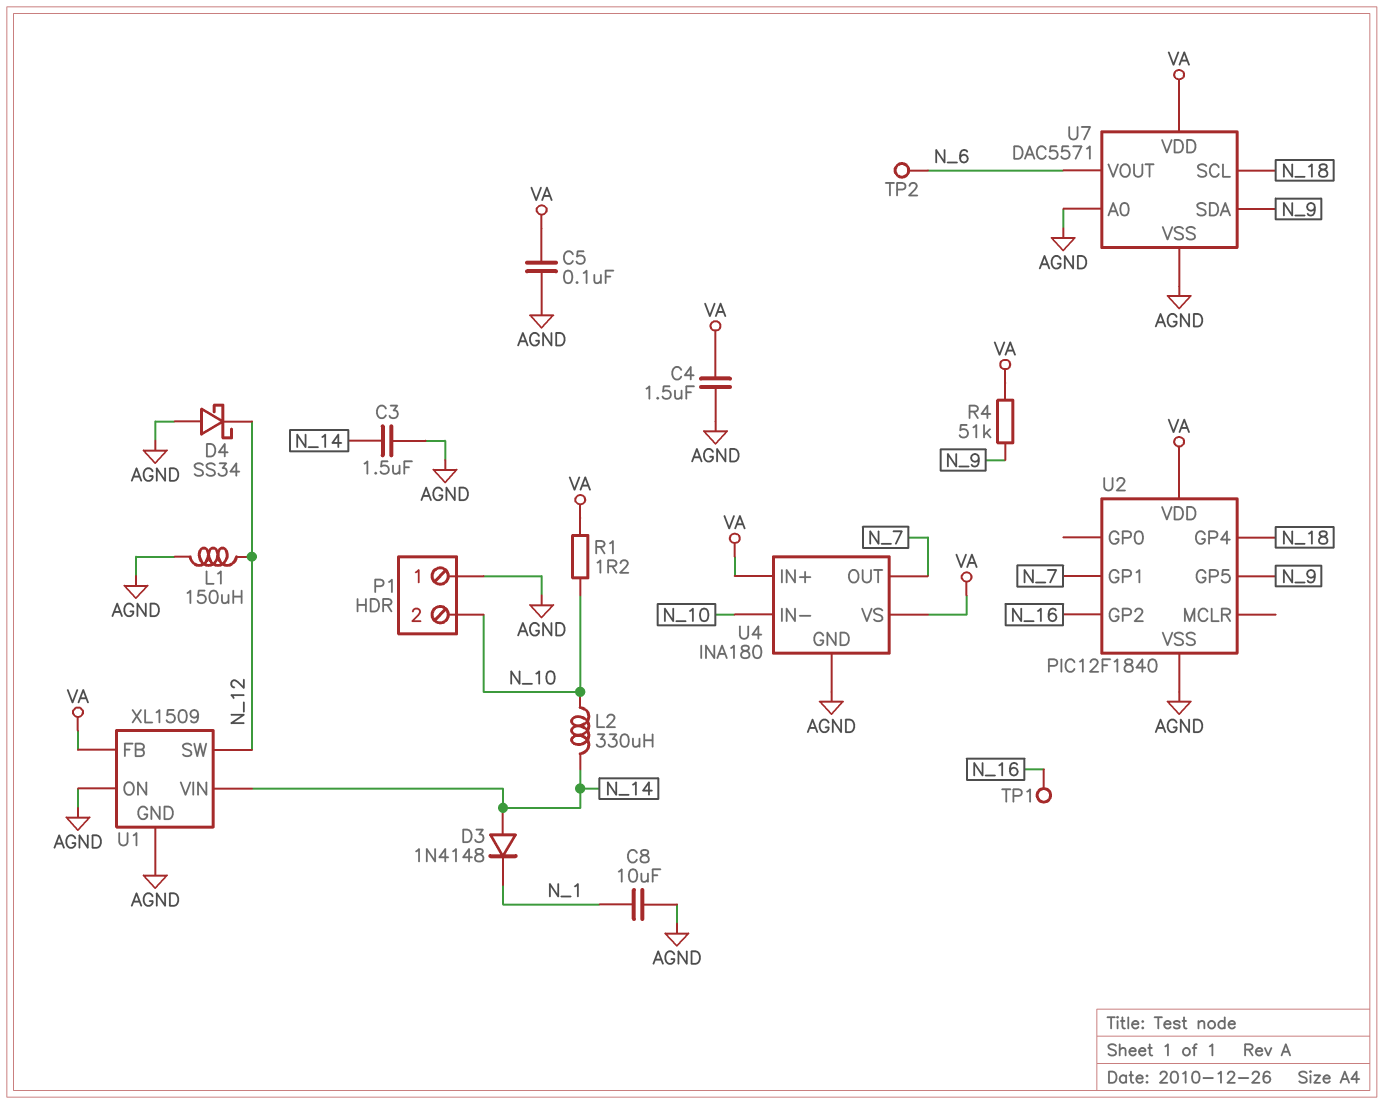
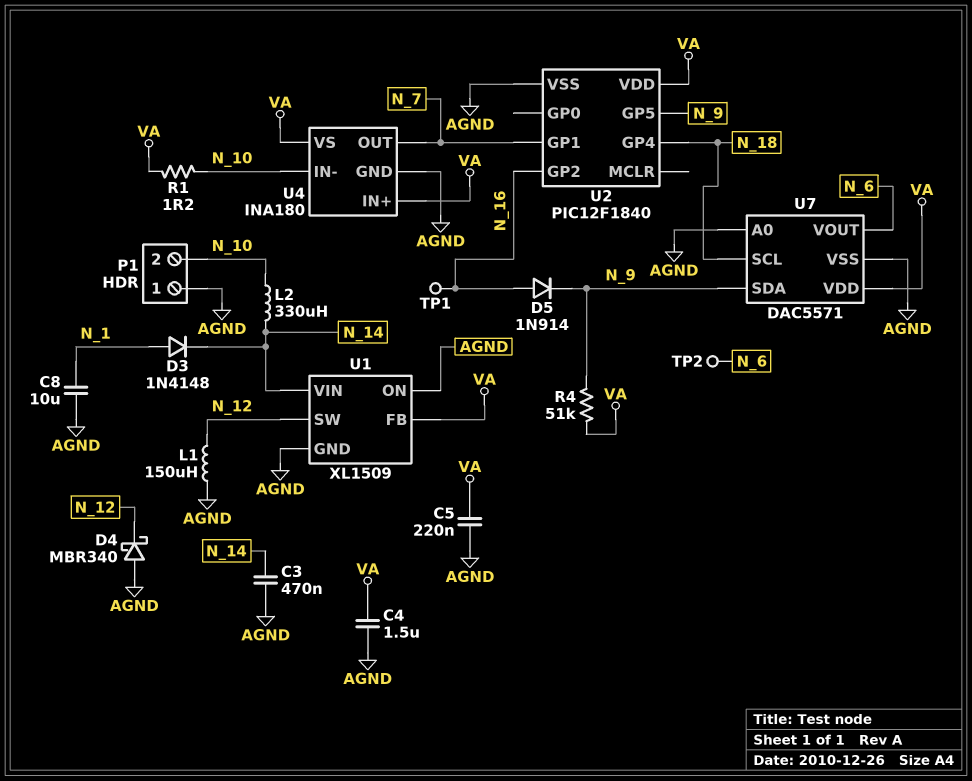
C3: 1.5uF (AGND, N_14) -> 470nF (AGND, N_14)
C5: 100nF (AGND, VA) -> 220nF (AGND, VA)
D3: diode 1N4148 (A N_14, K N_1) -> diode 1N4148 (A N_1, K N_14)
D4: schottky SS34 (A AGND, K N_12) -> schottky MBR340 (A AGND, K N_12)
D5: none -> diode 1N914 (A N_16, K N_9)

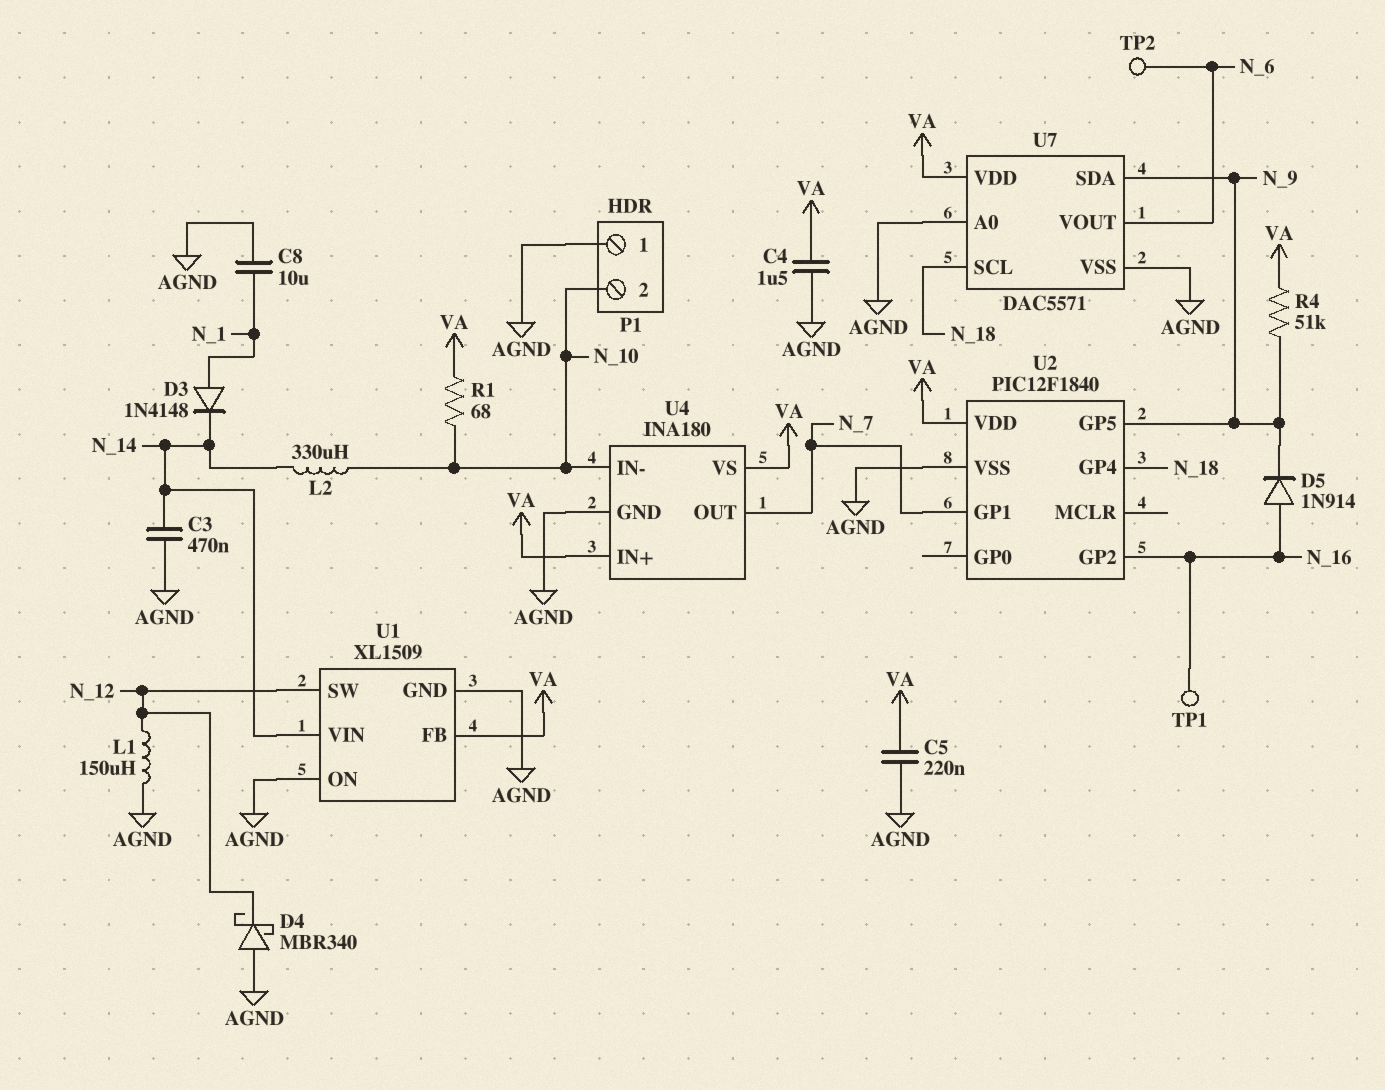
R1: 1.2 (N_10, VA) -> 68 (N_10, VA)

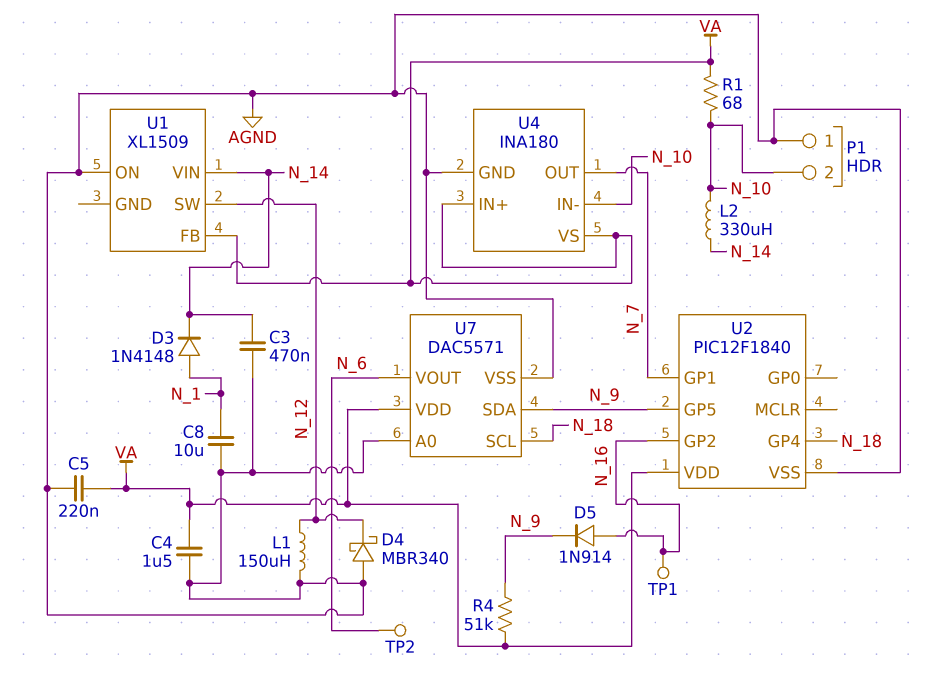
U1 pin GND: AGND -> none

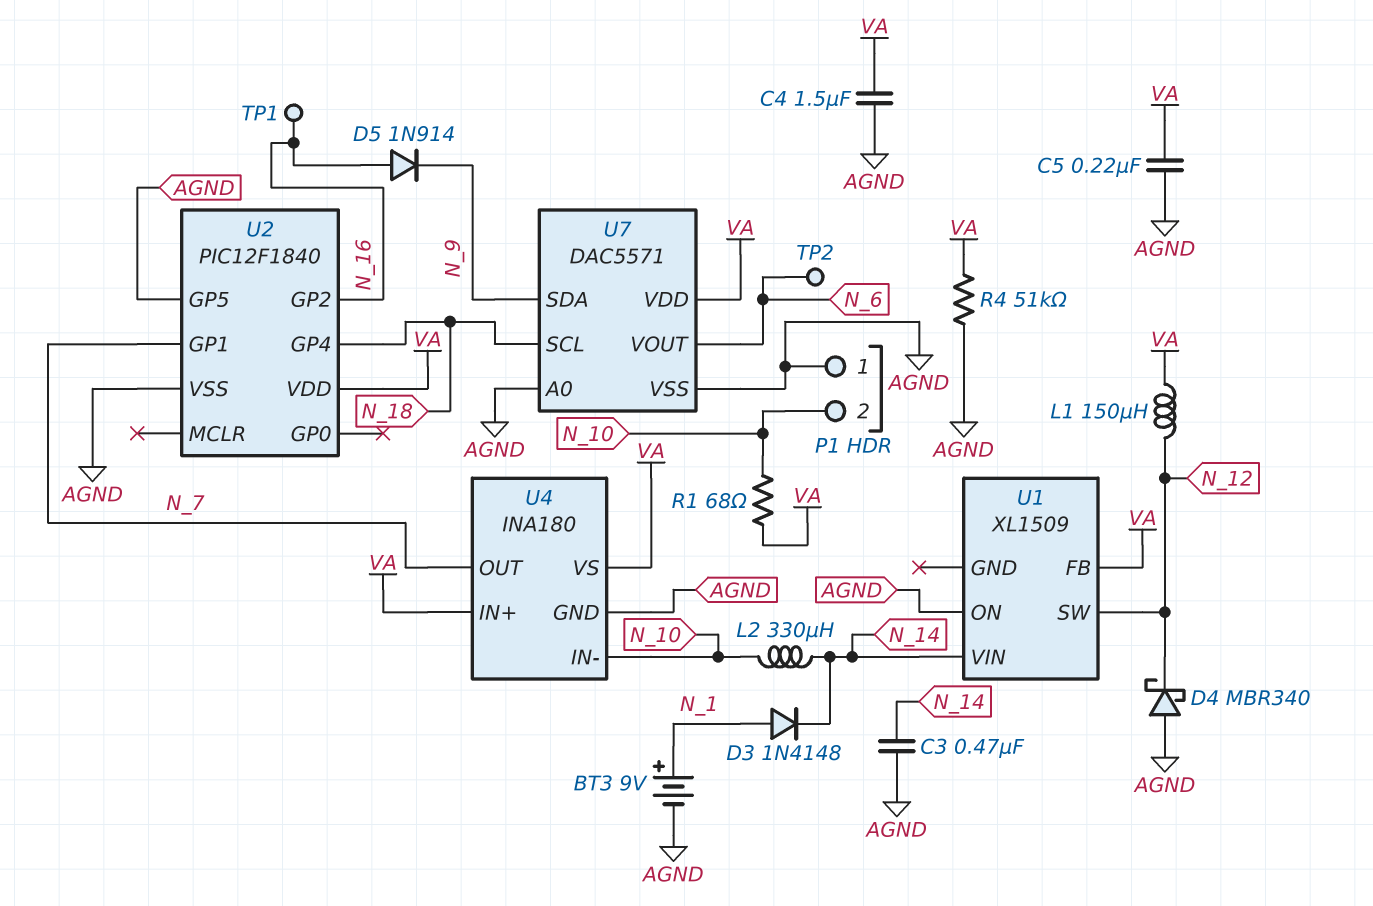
BT3: none -> 9V (plus N_1, minus AGND)
C8: 10uF (AGND, N_1) -> none
L1: 150uH (AGND, N_12) -> 150uH (N_12, VA)
R4: 51k (N_9, VA) -> 51k (AGND, VA)
U2 pin GP5: N_9 -> AGND

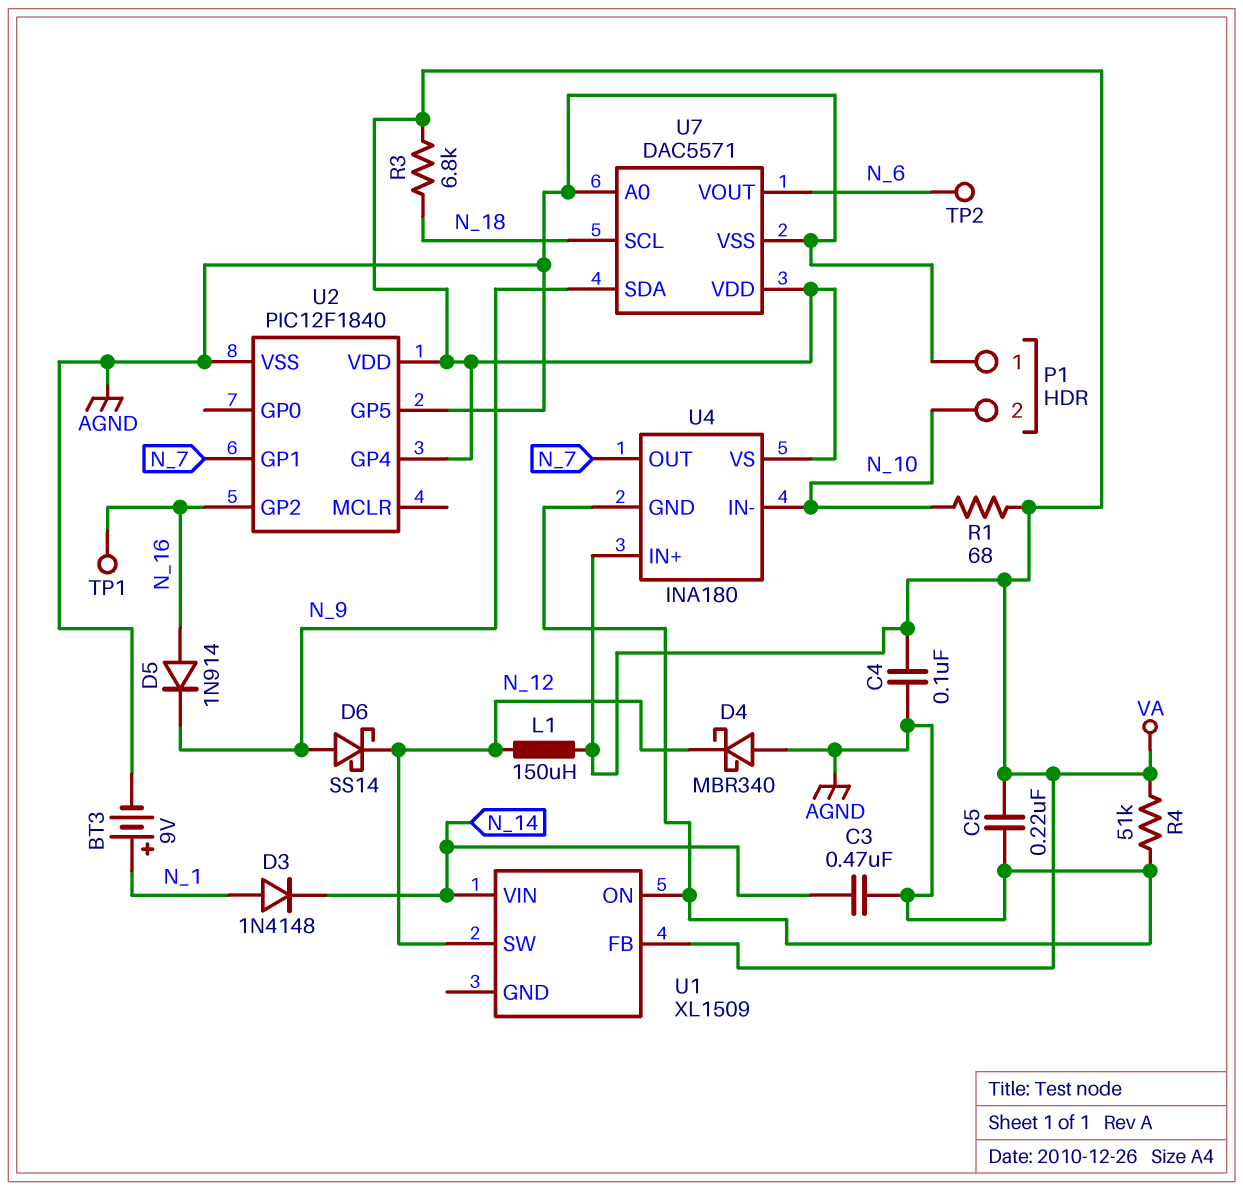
C4: 1.5uF (AGND, VA) -> 100nF (AGND, VA)
D6: none -> schottky SS14 (A N_9, K N_12)
L2: 330uH (N_10, N_14) -> none
R3: none -> 6.8k (N_18, VA)
U2 pin GP4: N_18 -> VA

